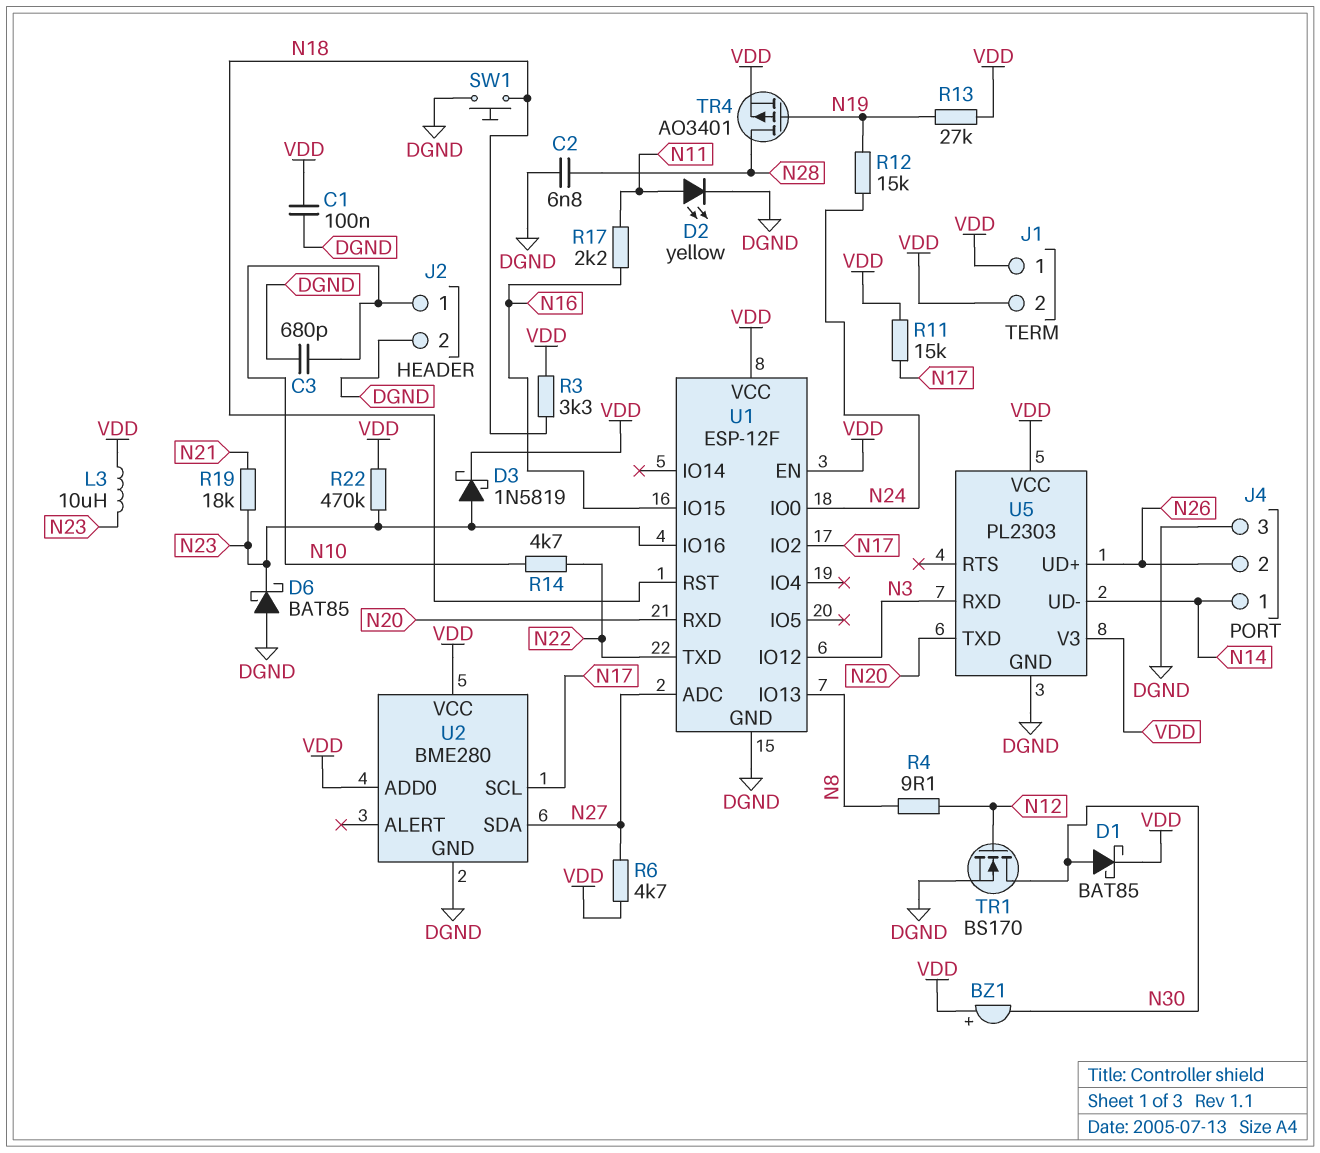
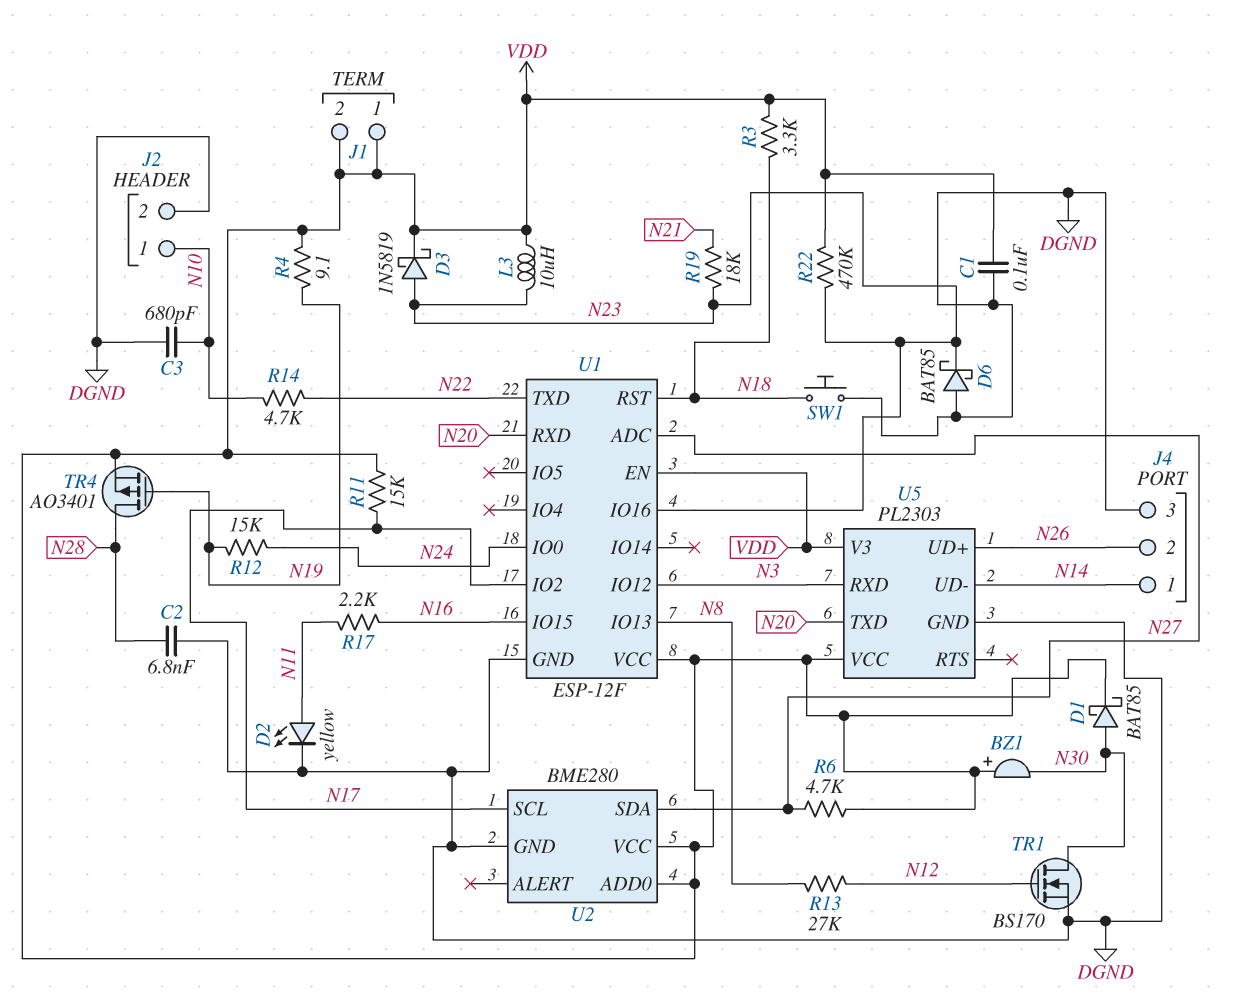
R4: 9.1 (N8, N12) -> 9.1 (N19, VDD)
R13: 27k (N19, VDD) -> 27k (N8, N12)

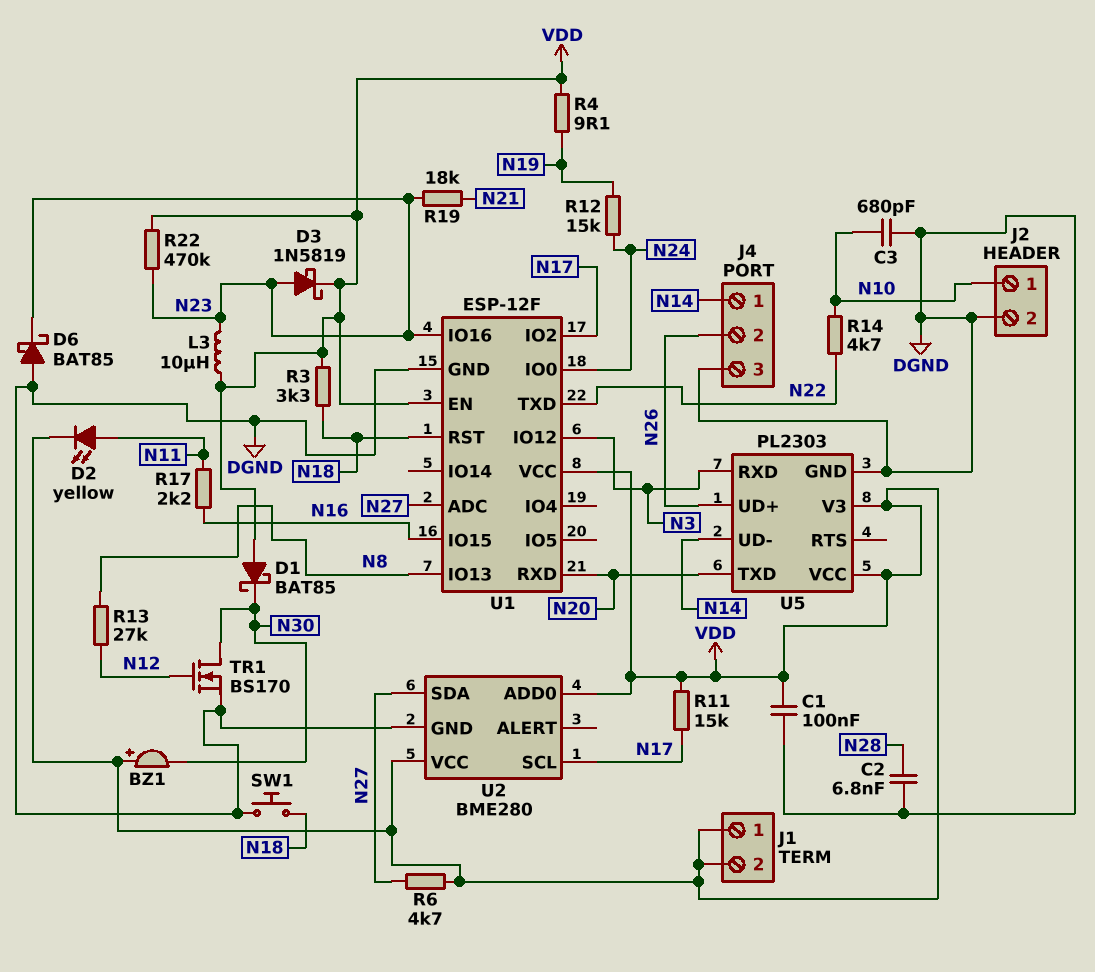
D1: schottky BAT85 (A N30, K VDD) -> schottky BAT85 (A VDD, K N30)
D2: LED yellow (A N11, K DGND) -> LED yellow (A N11, K VDD)
TR4: PMOS AO3401 (G N19, D N28, S VDD) -> none

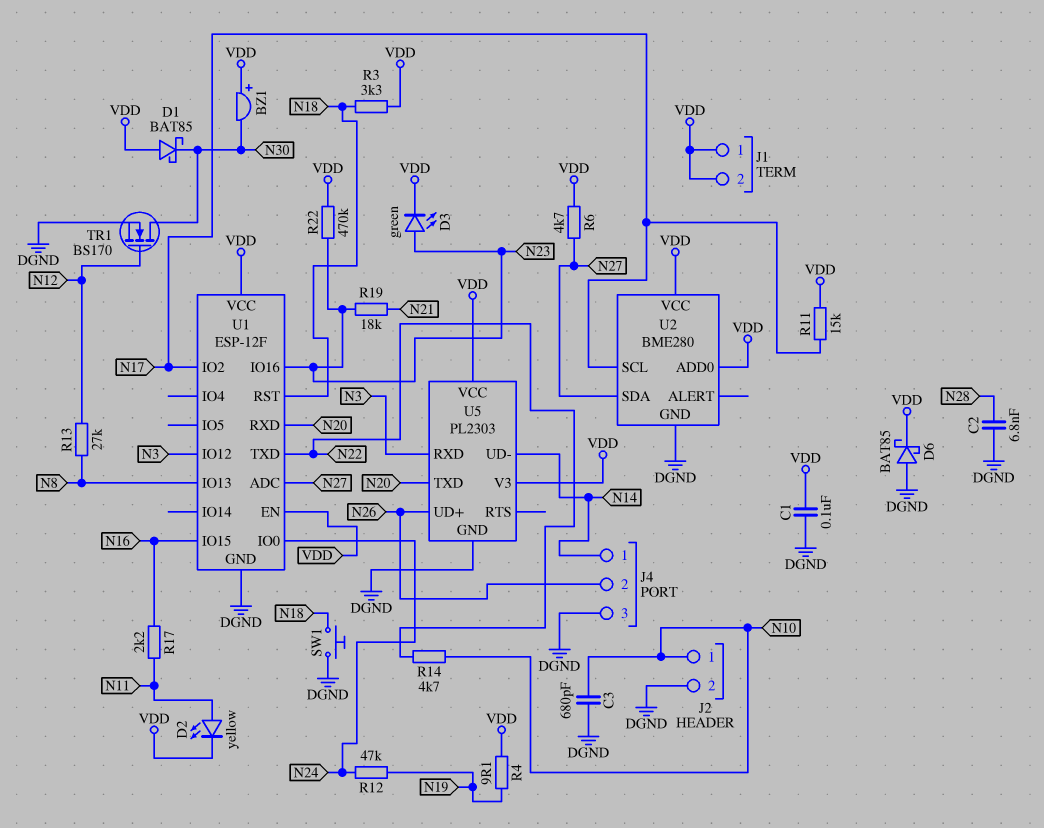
D3: schottky 1N5819 (A N23, K VDD) -> LED green (A N23, K VDD)
D6: schottky BAT85 (A DGND, K N23) -> schottky BAT85 (A DGND, K VDD)
L3: 10uH (N23, VDD) -> none
R12: 15k (N19, N24) -> 47k (N19, N24)

